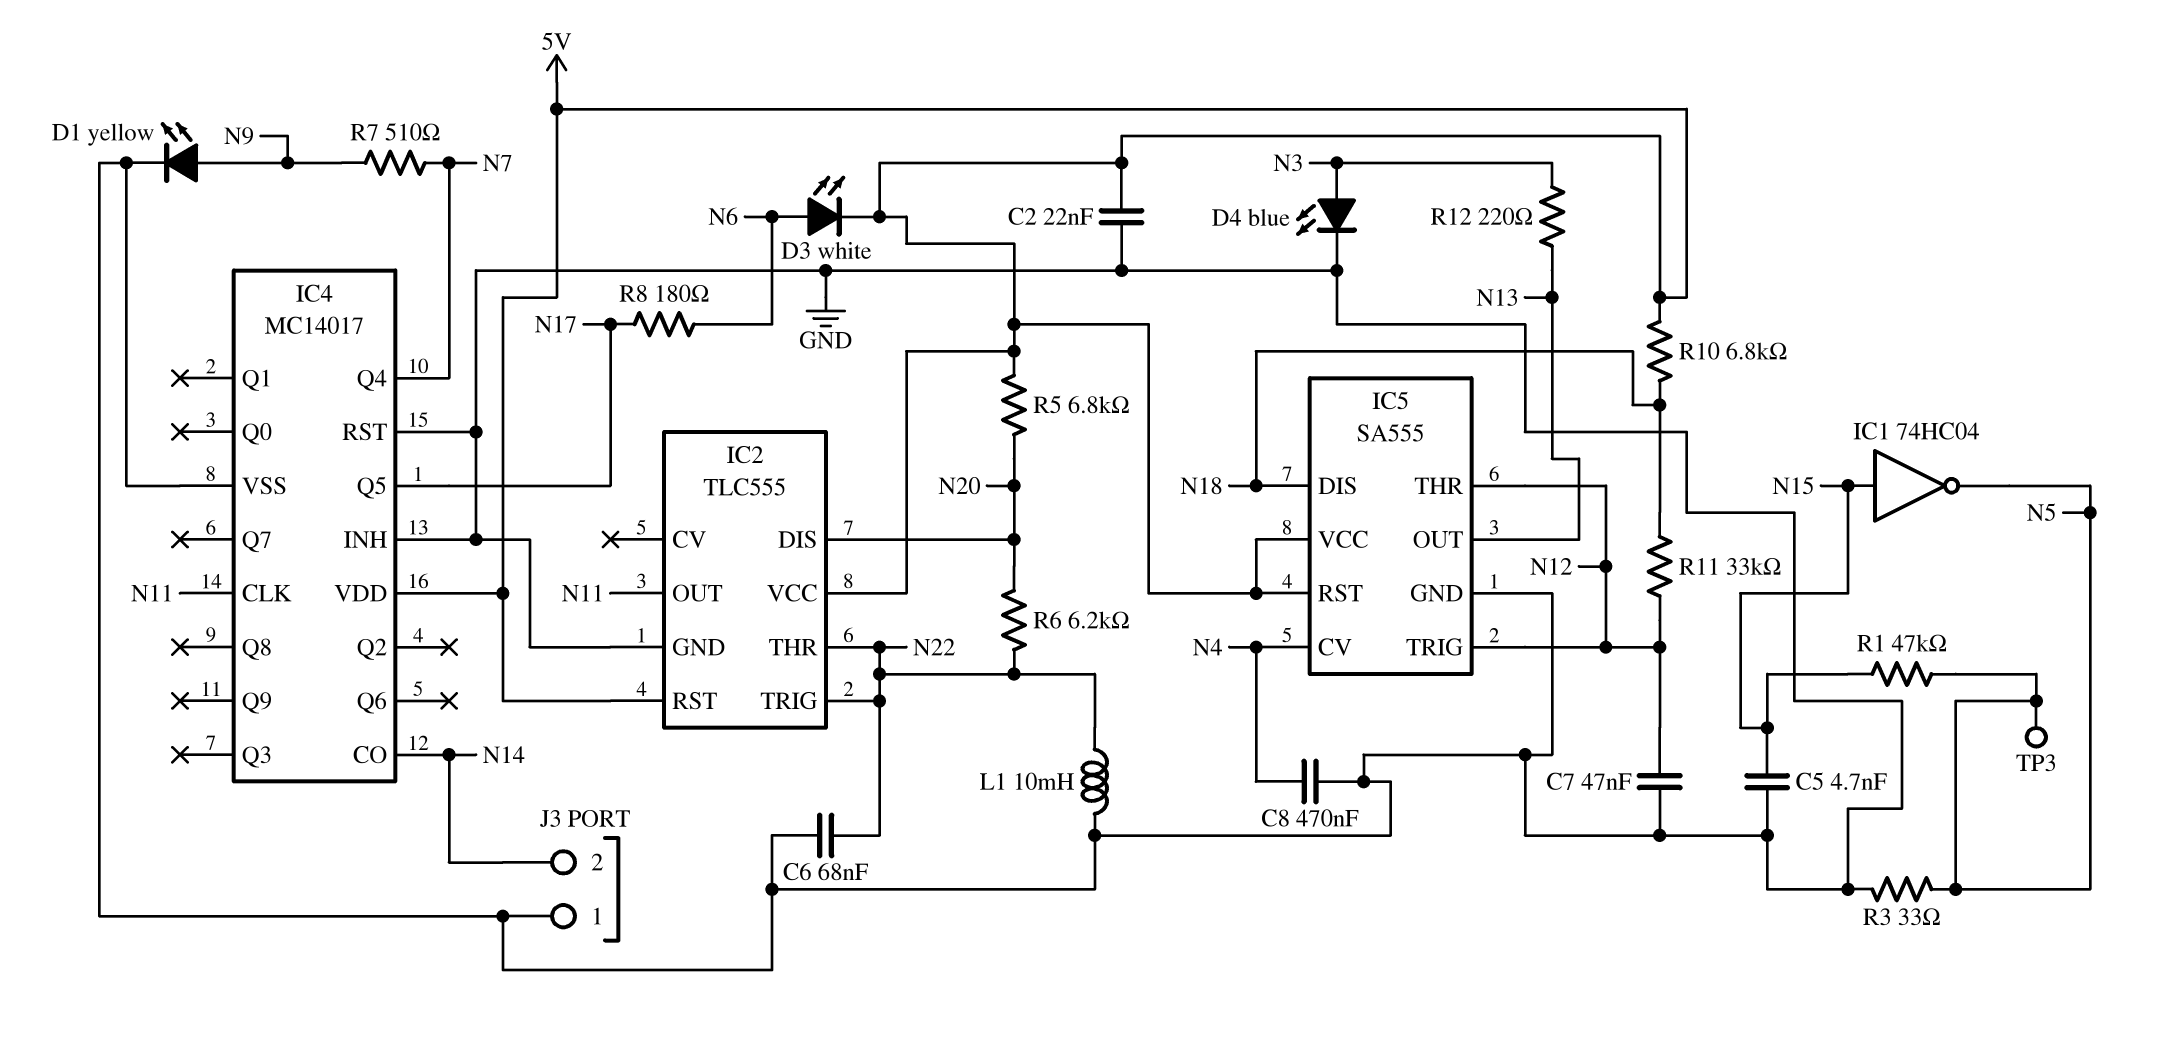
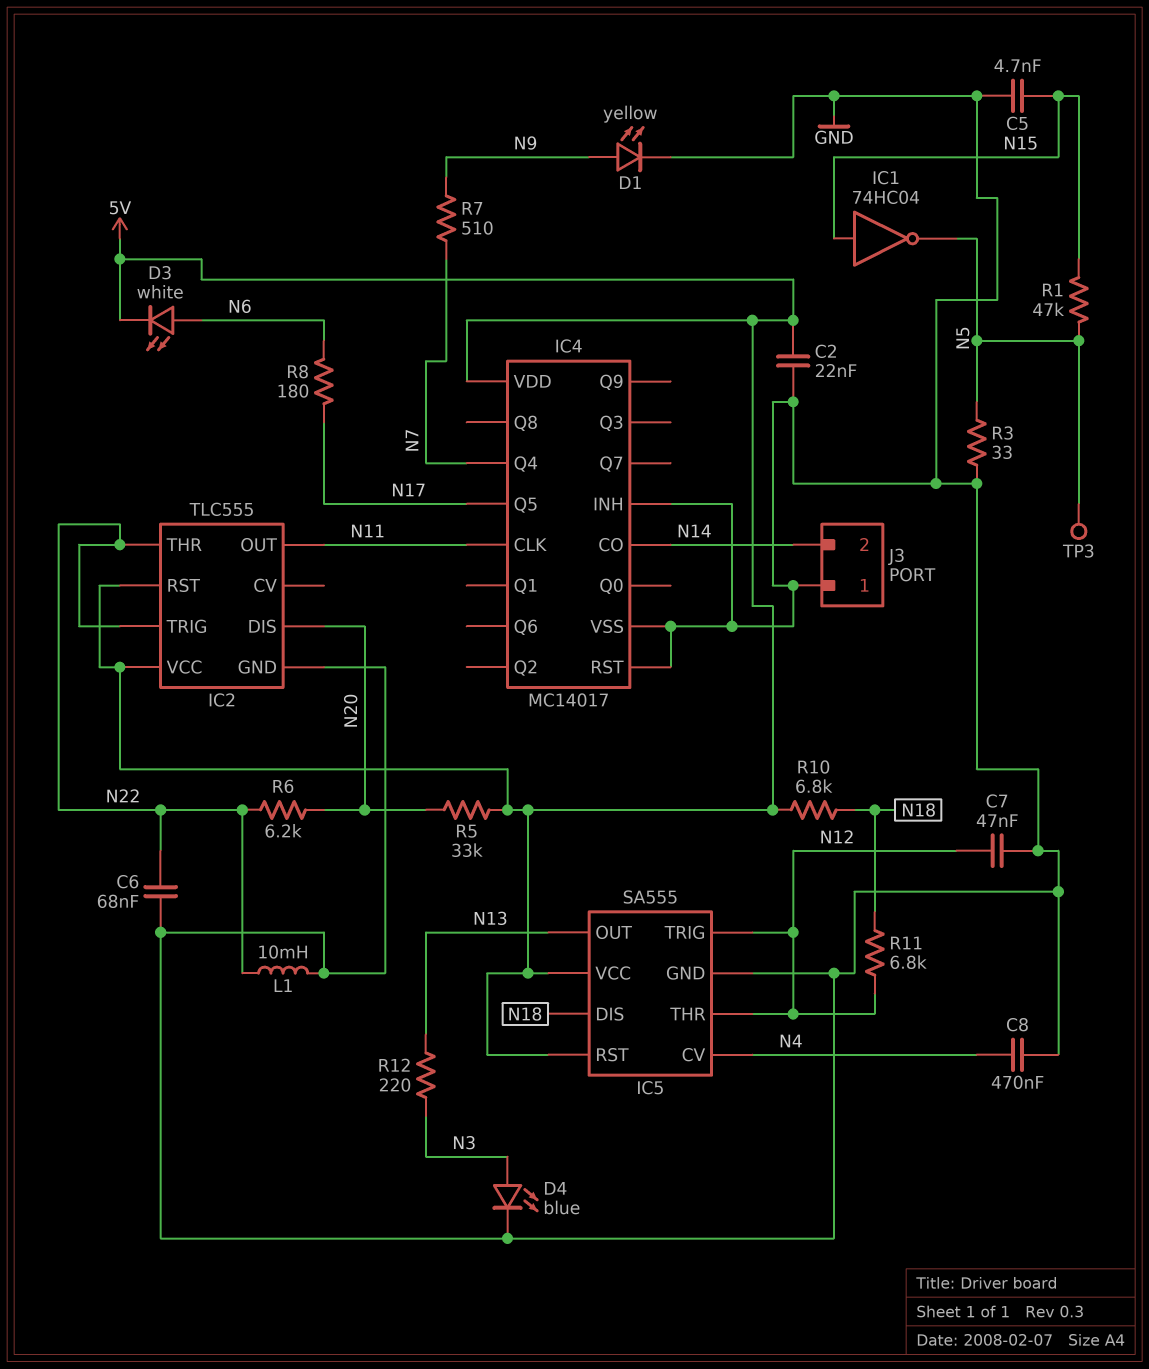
R5: 6.8k (5V, N20) -> 33k (5V, N20)
R11: 33k (N12, N18) -> 6.8k (N12, N18)

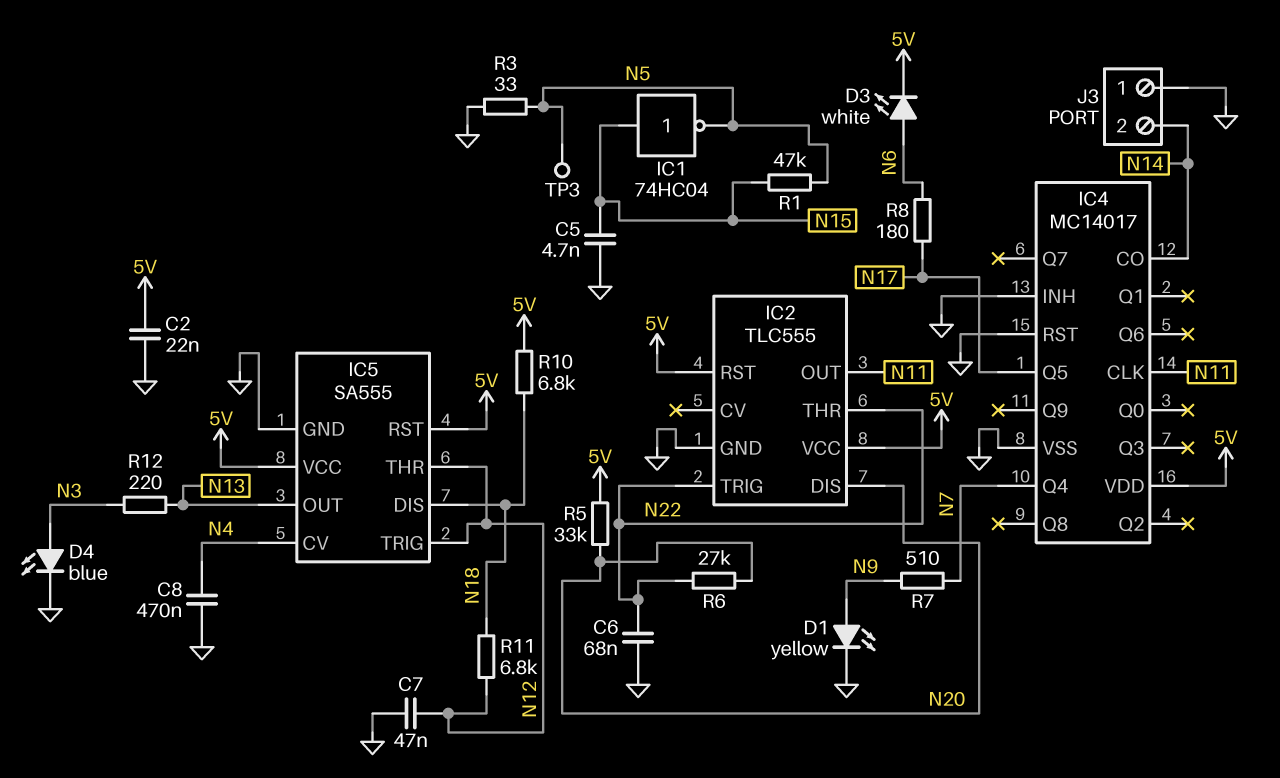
L1: 10mH (GND, N22) -> none
R6: 6.2k (N20, N22) -> 27k (N20, N22)

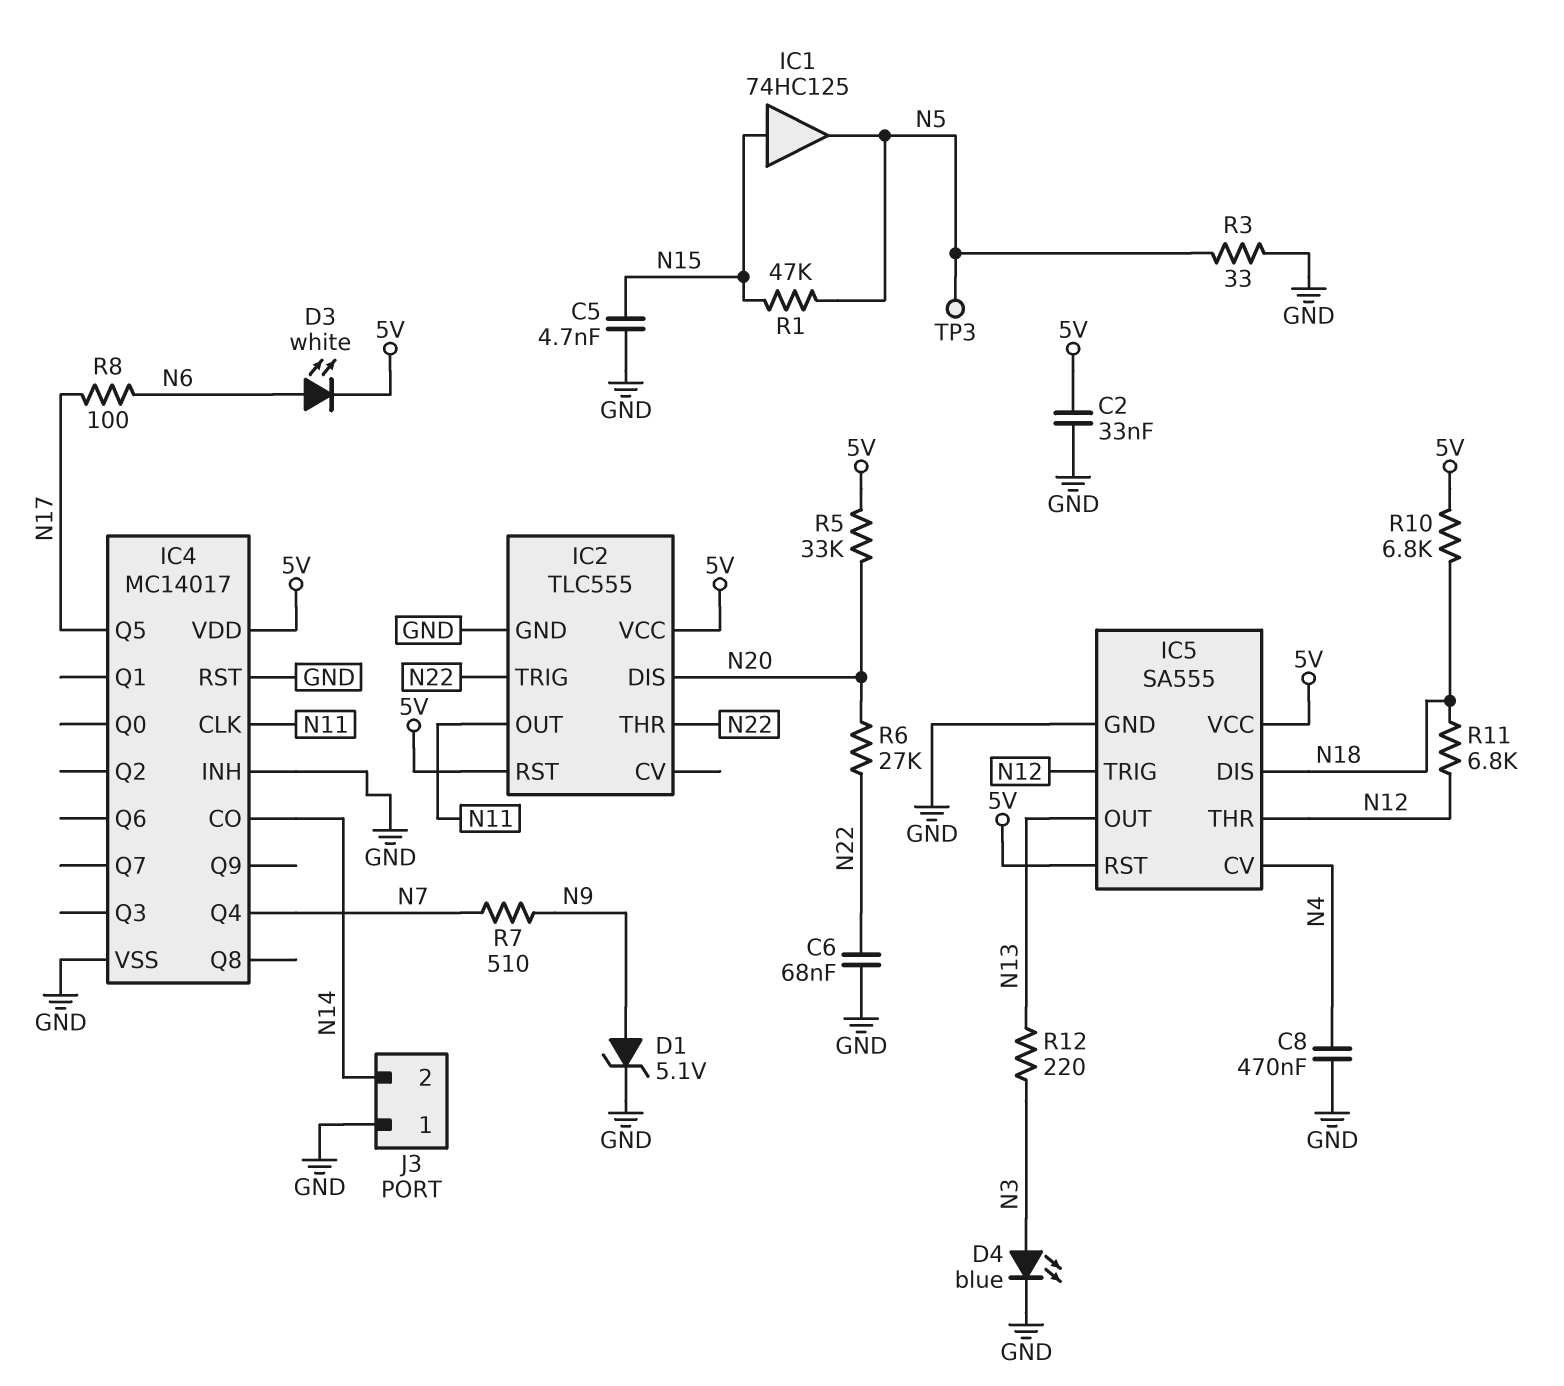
C2: 22nF (5V, GND) -> 33nF (5V, GND)
C7: 47nF (GND, N12) -> none
D1: LED yellow (A N9, K GND) -> zener 5.1V (A N9, K GND)
IC1: NOT 74HC04 (in N15, out N5) -> buffer 74HC125 (in N15, out N5)
R8: 180 (N6, N17) -> 100 (N6, N17)

